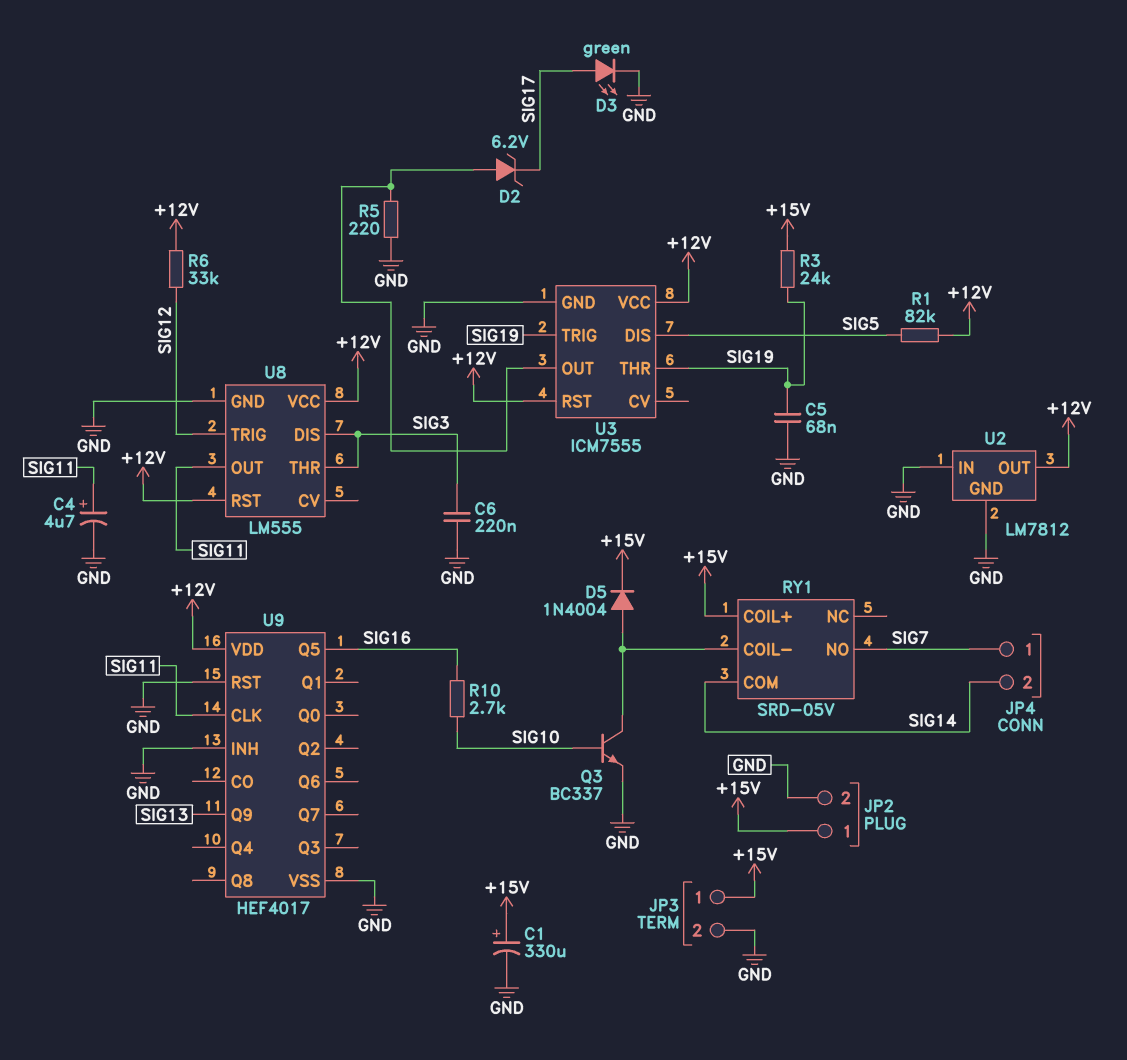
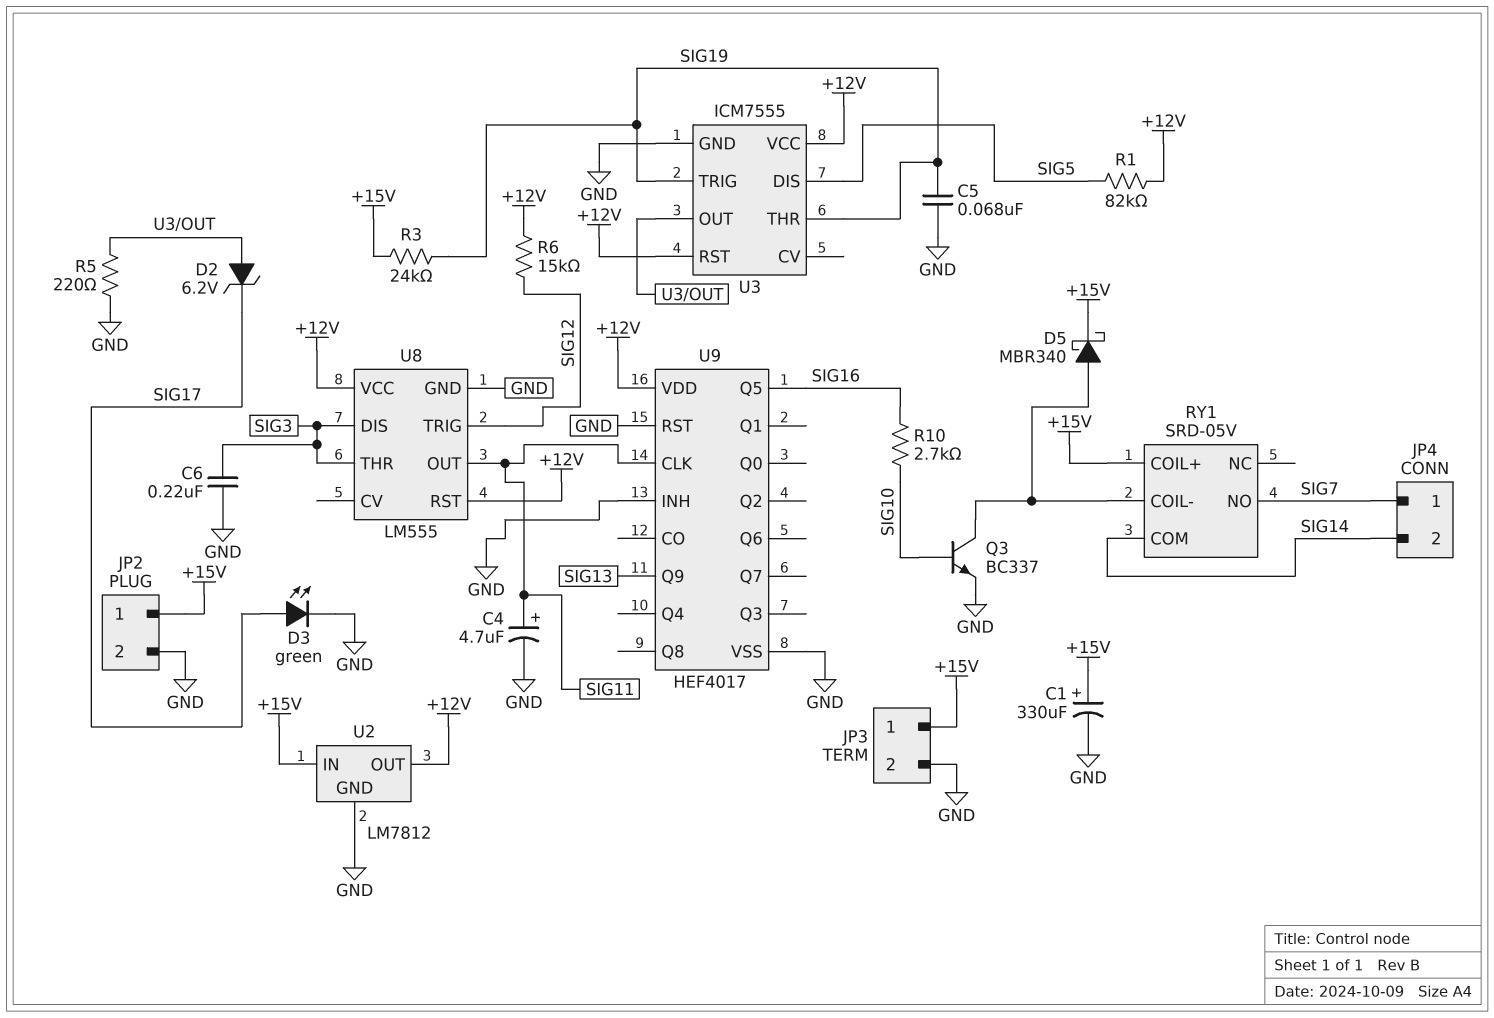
D5: diode 1N4004 (A RY1/COIL-, K +15V) -> schottky MBR340 (A RY1/COIL-, K +15V)
R6: 33k (+12V, SIG12) -> 15k (+12V, SIG12)
U2 pin IN: GND -> +15V

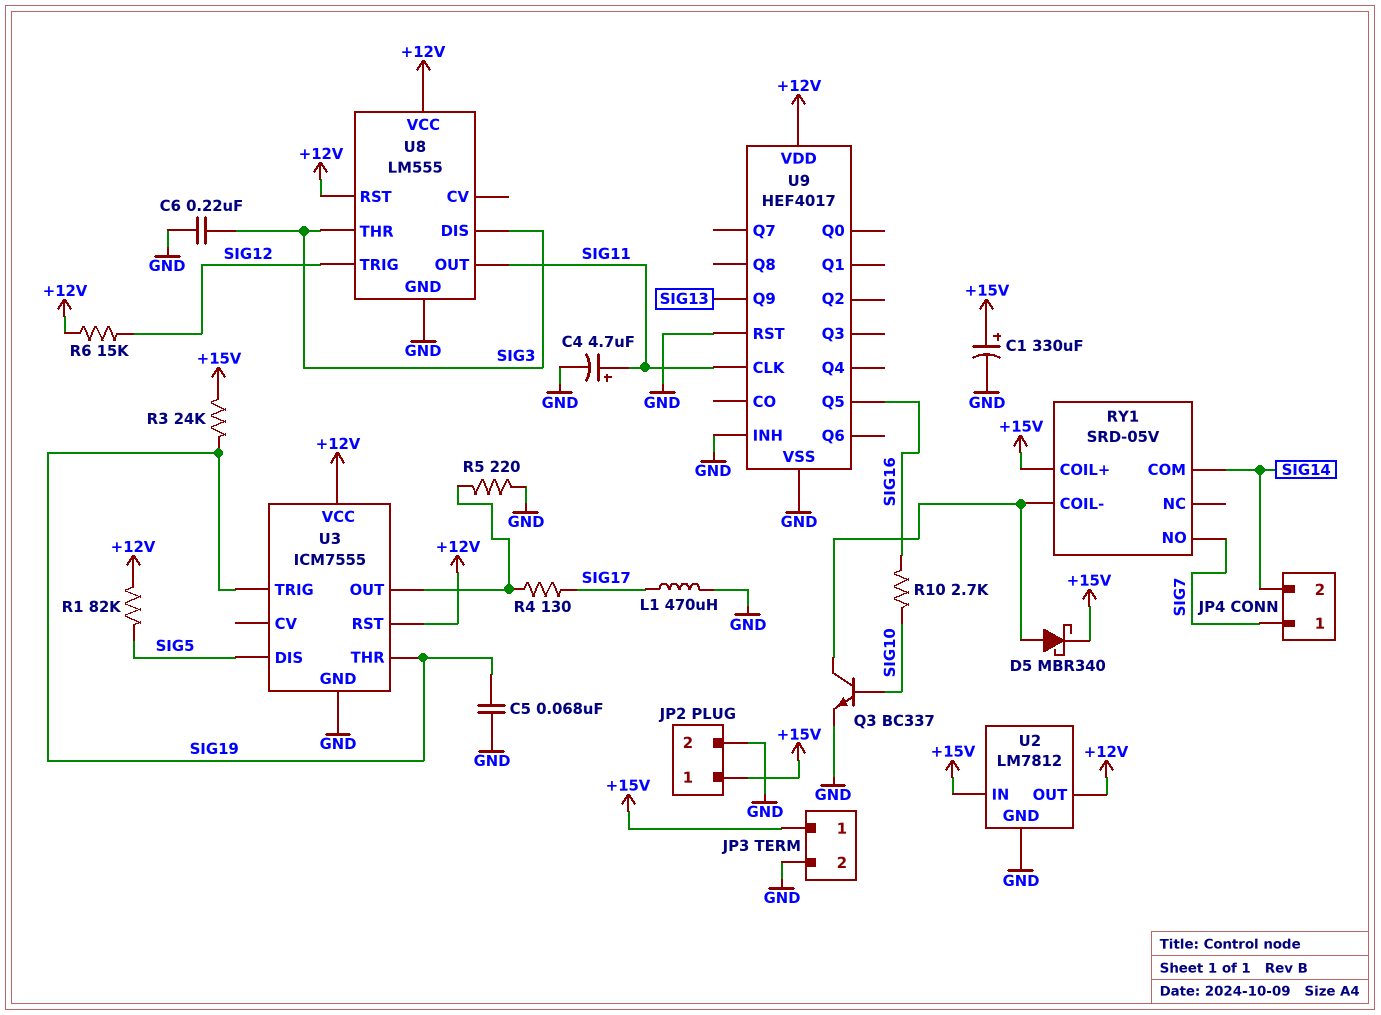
D2: zener 6.2V (A U3/OUT, K SIG17) -> none
D3: LED green (A SIG17, K GND) -> none
L1: none -> 470uH (GND, SIG17)
R4: none -> 130 (SIG17, U3/OUT)

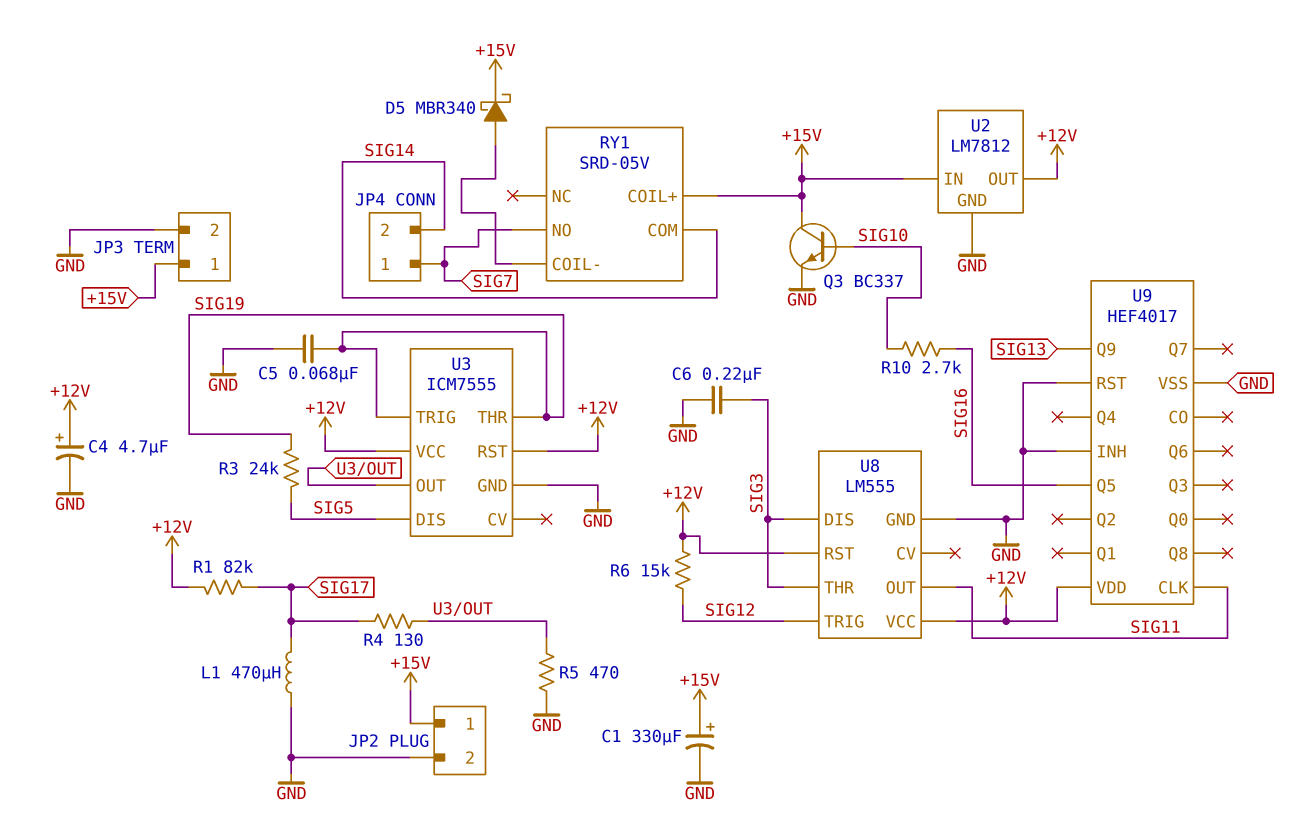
C4: 4.7uF (plus SIG11, minus GND) -> 4.7uF (plus +12V, minus GND)
Q3: NPN BC337 (B SIG10, C RY1/COIL-, E GND) -> NPN BC337 (B SIG10, C +15V, E GND)
R1: 82k (+12V, SIG5) -> 82k (+12V, SIG17)
R3: 24k (+15V, SIG19) -> 24k (SIG5, SIG19)
R5: 220 (GND, U3/OUT) -> 470 (GND, U3/OUT)

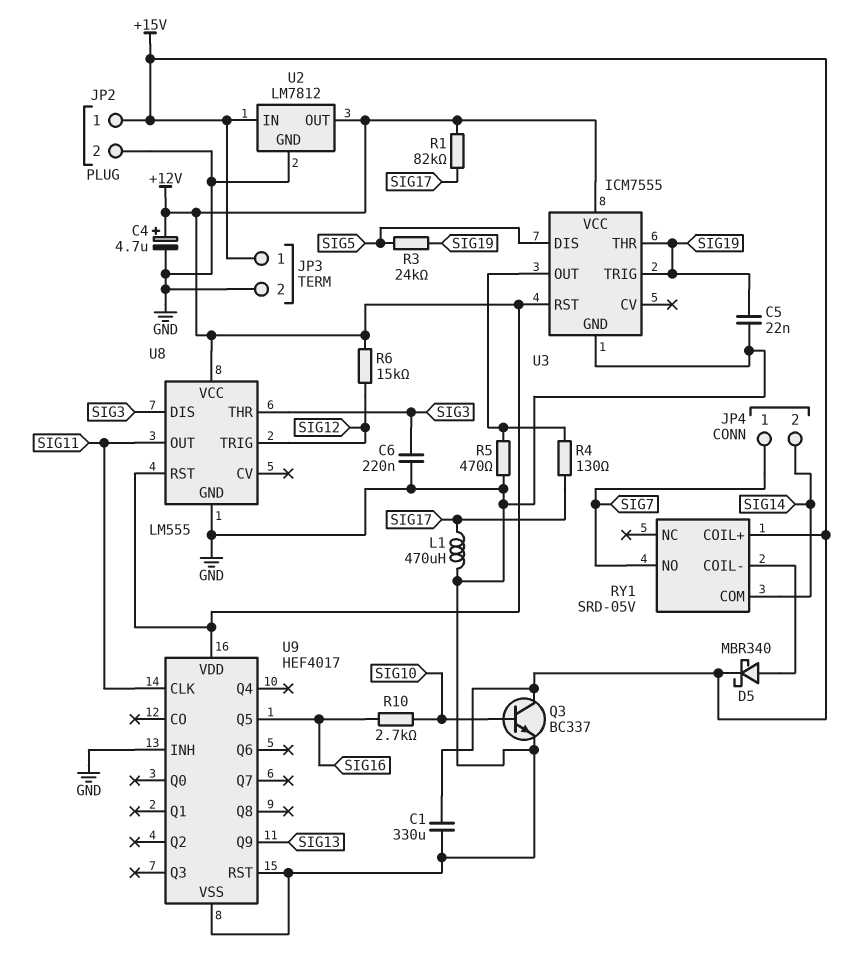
C1: 330uF (plus +15V, minus GND) -> 330uF (+15V, GND)
C5: 68nF (GND, SIG19) -> 22nF (GND, SIG19)

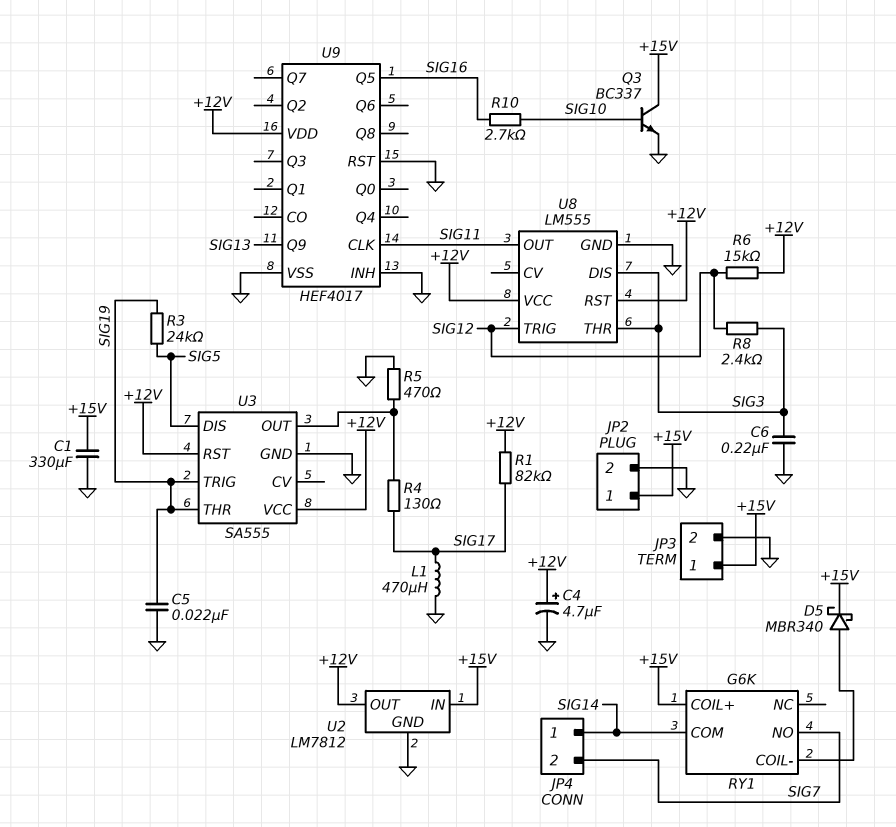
JP4 pin 1: SIG7 -> SIG14
JP4 pin 2: SIG14 -> SIG7
R8: none -> 2.4k (SIG3, SIG12)
RY1: SRD-05V -> G6K
U3: ICM7555 -> SA555

